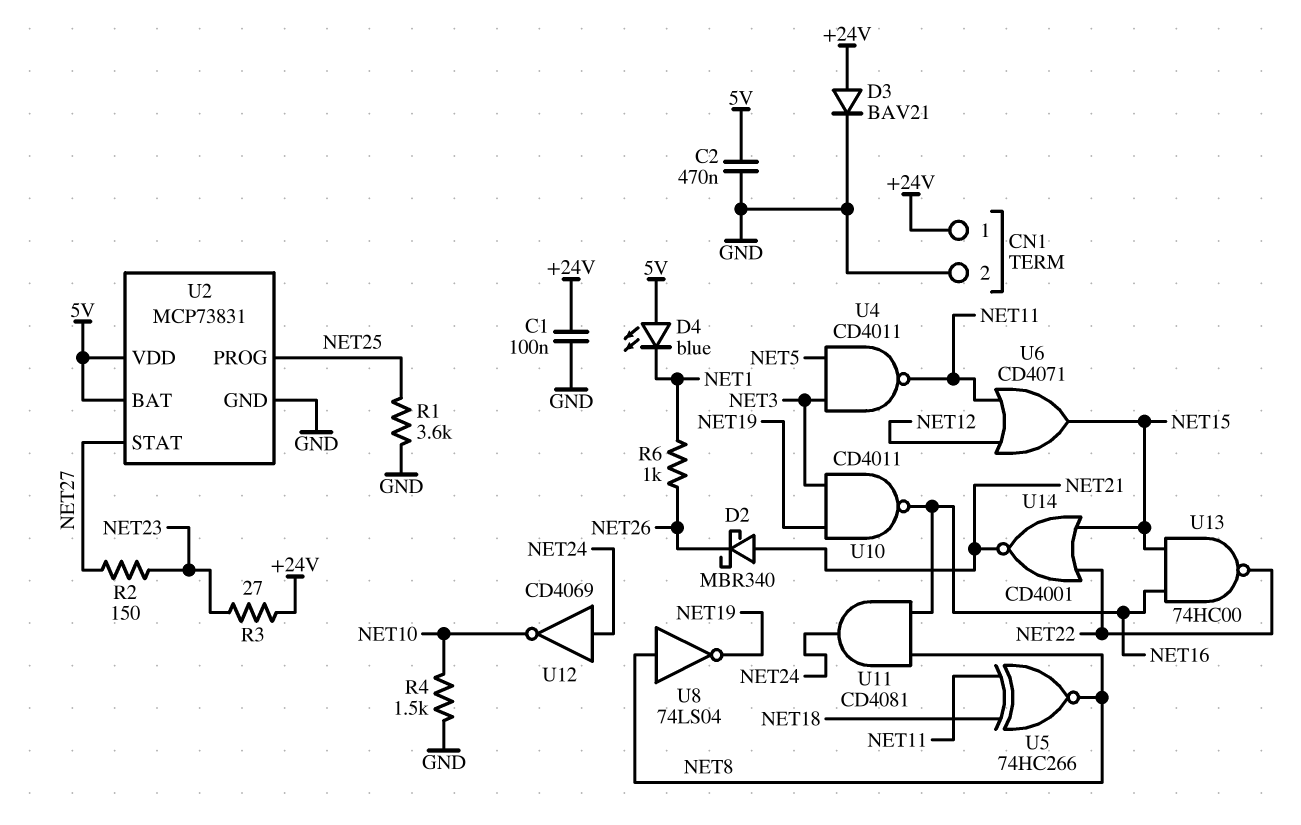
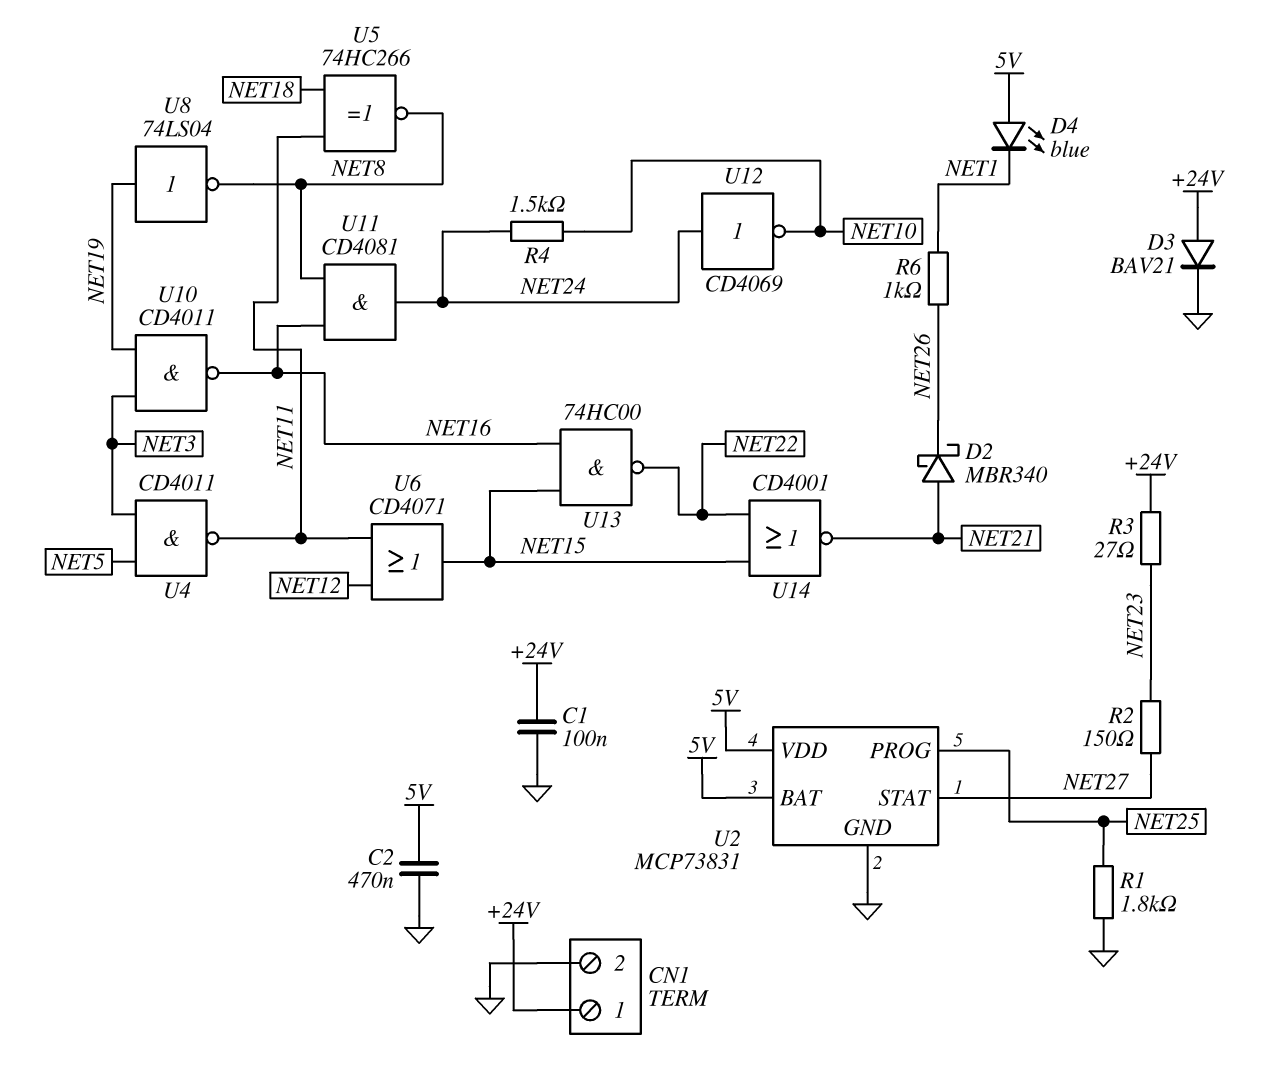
R1: 3.6k (GND, NET25) -> 1.8k (GND, NET25)
R4: 1.5k (GND, NET10) -> 1.5k (NET10, NET24)
U8: NOT 74LS04 (in NET8, out NET19) -> NOT 74LS04 (in NET19, out NET8)

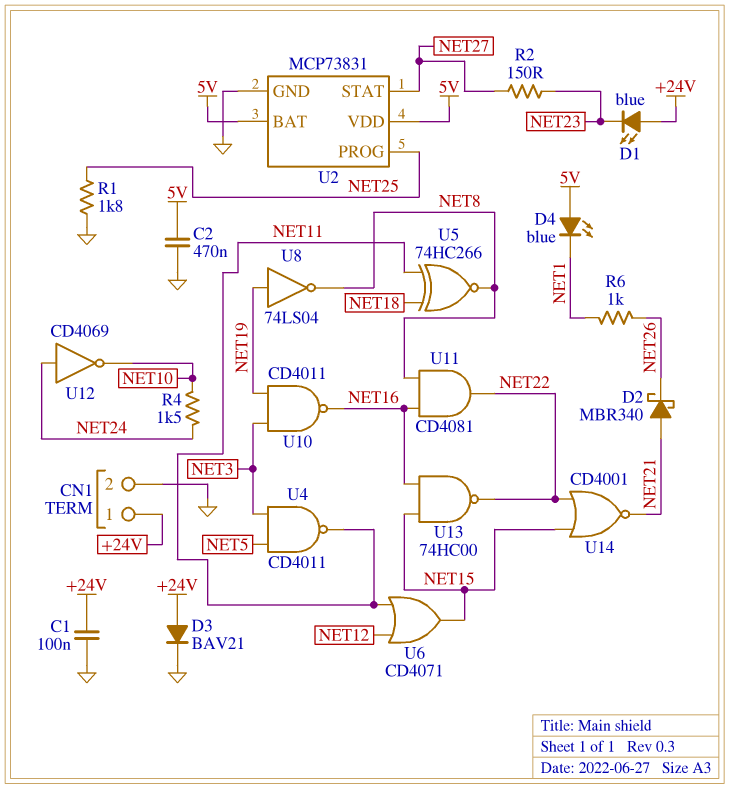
D1: none -> LED blue (A +24V, K NET23)
R3: 27 (+24V, NET23) -> none
U11: AND CD4081 (in NET8, in NET16, out NET24) -> AND CD4081 (in NET8, in NET16, out NET22)

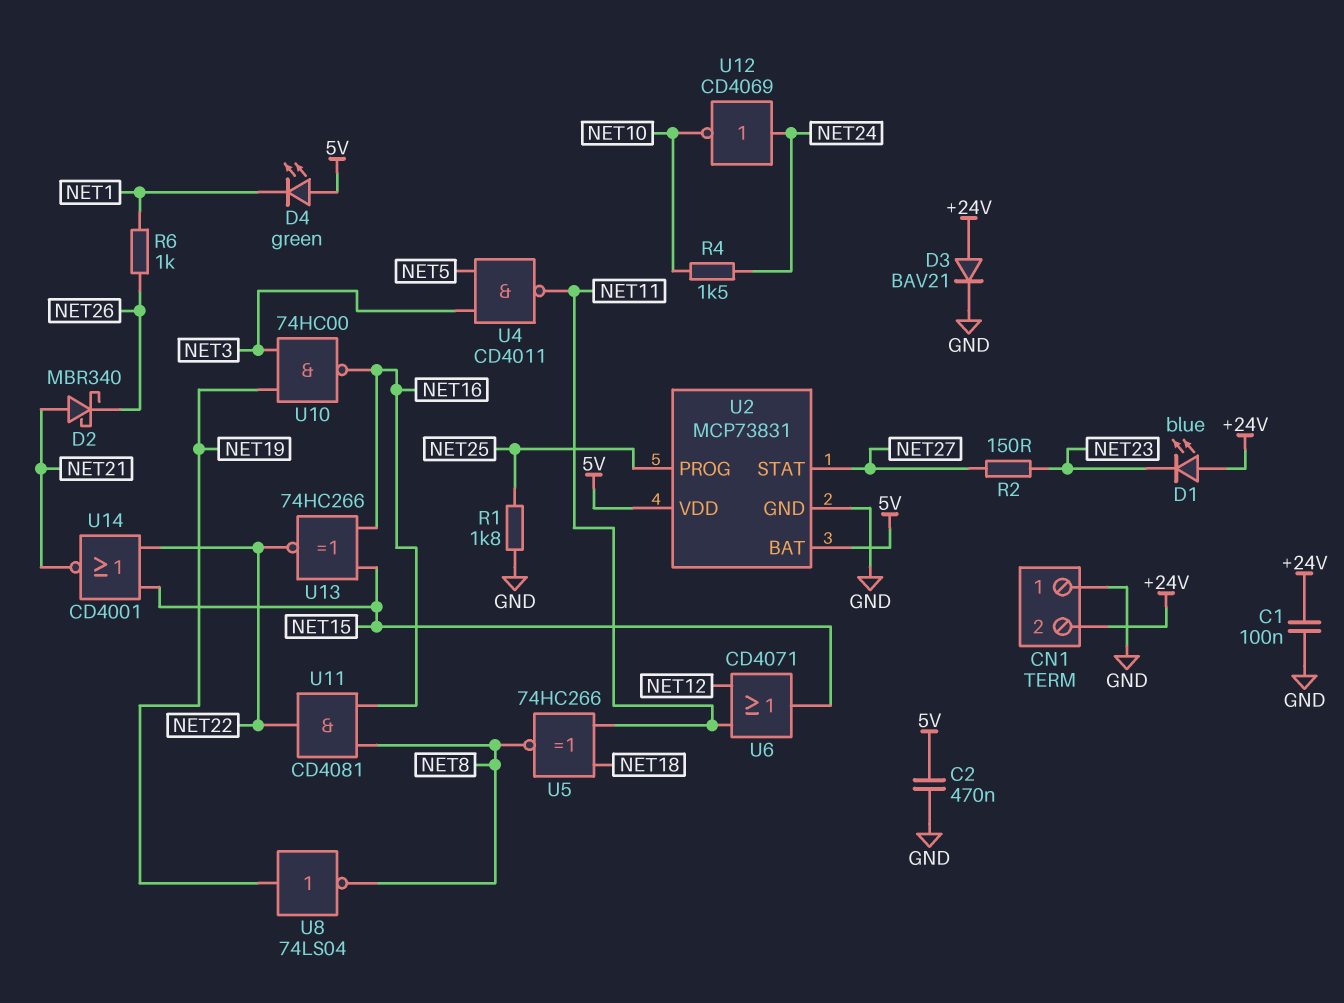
CN1 pin 1: +24V -> GND
CN1 pin 2: GND -> +24V
D4: LED blue (A 5V, K NET1) -> LED green (A 5V, K NET1)
U10: NAND CD4011 (in NET3, in NET19, out NET16) -> NAND 74HC00 (in NET3, in NET19, out NET16)
U13: NAND 74HC00 (in NET15, in NET16, out NET22) -> XNOR 74HC266 (in NET15, in NET16, out NET22)

